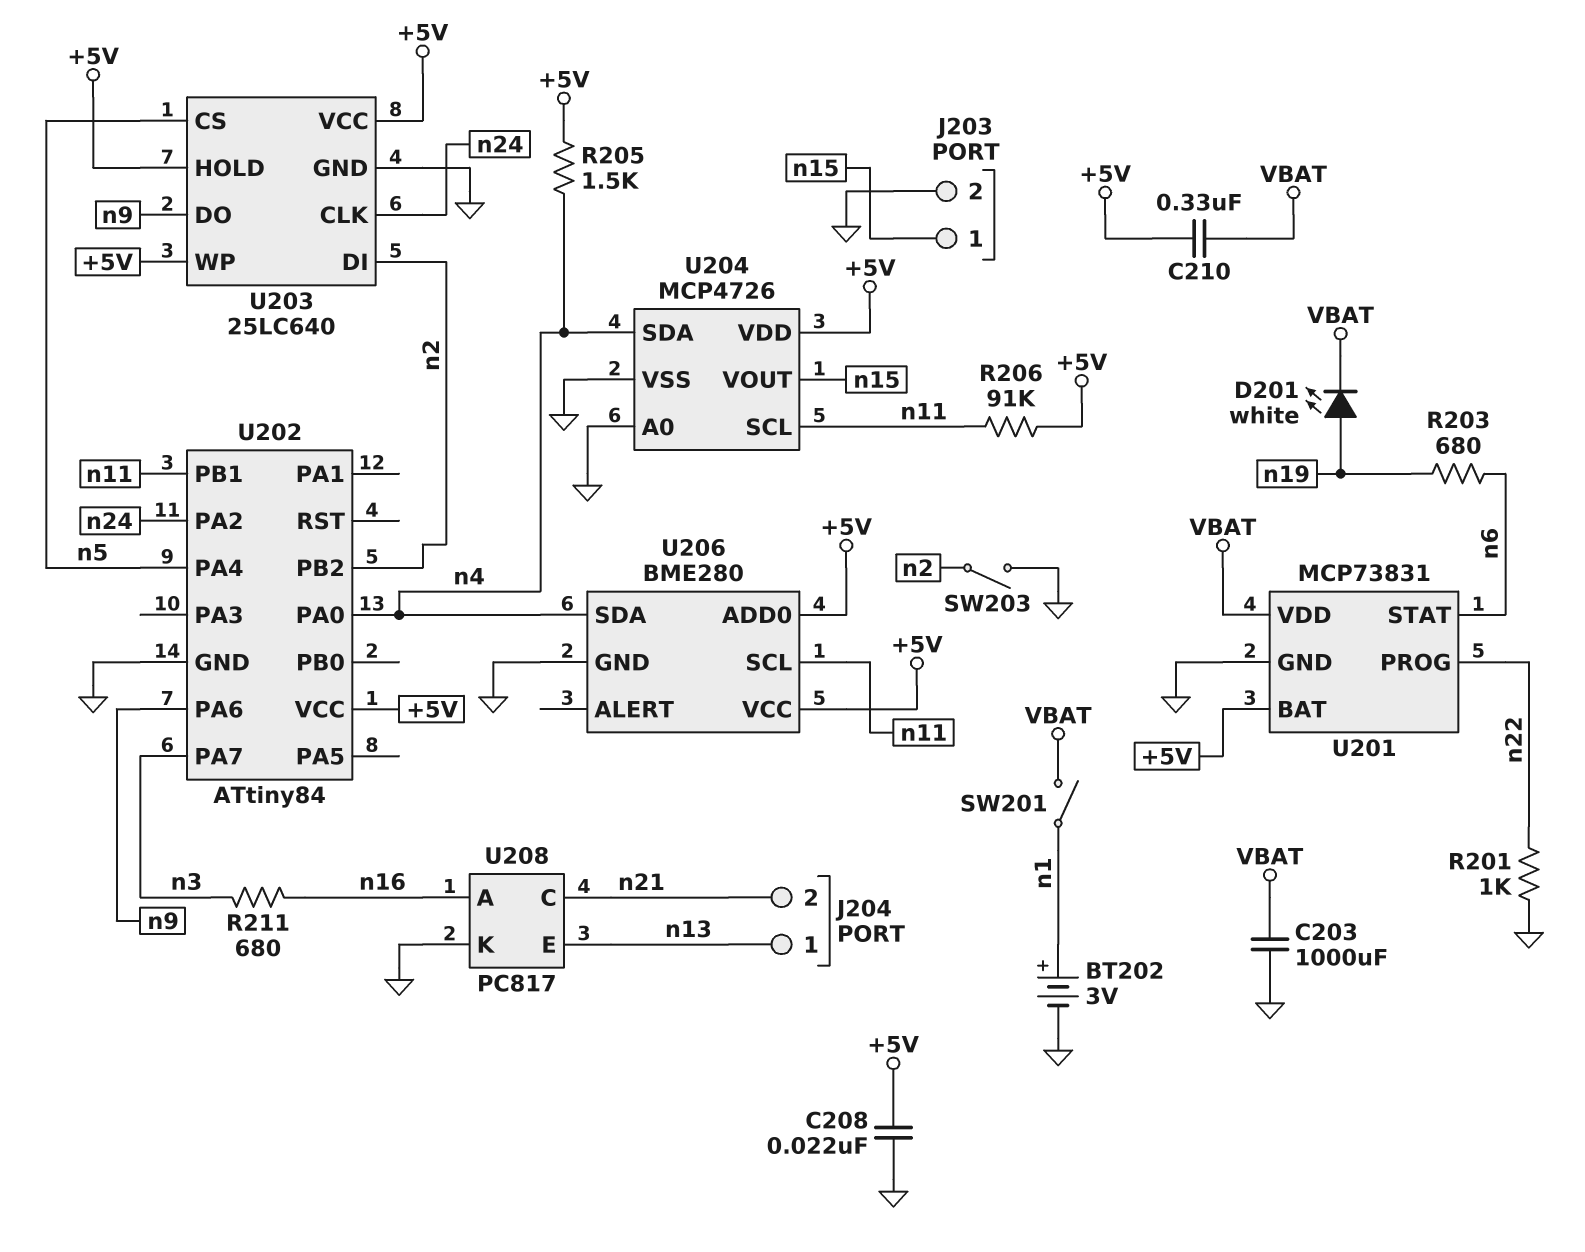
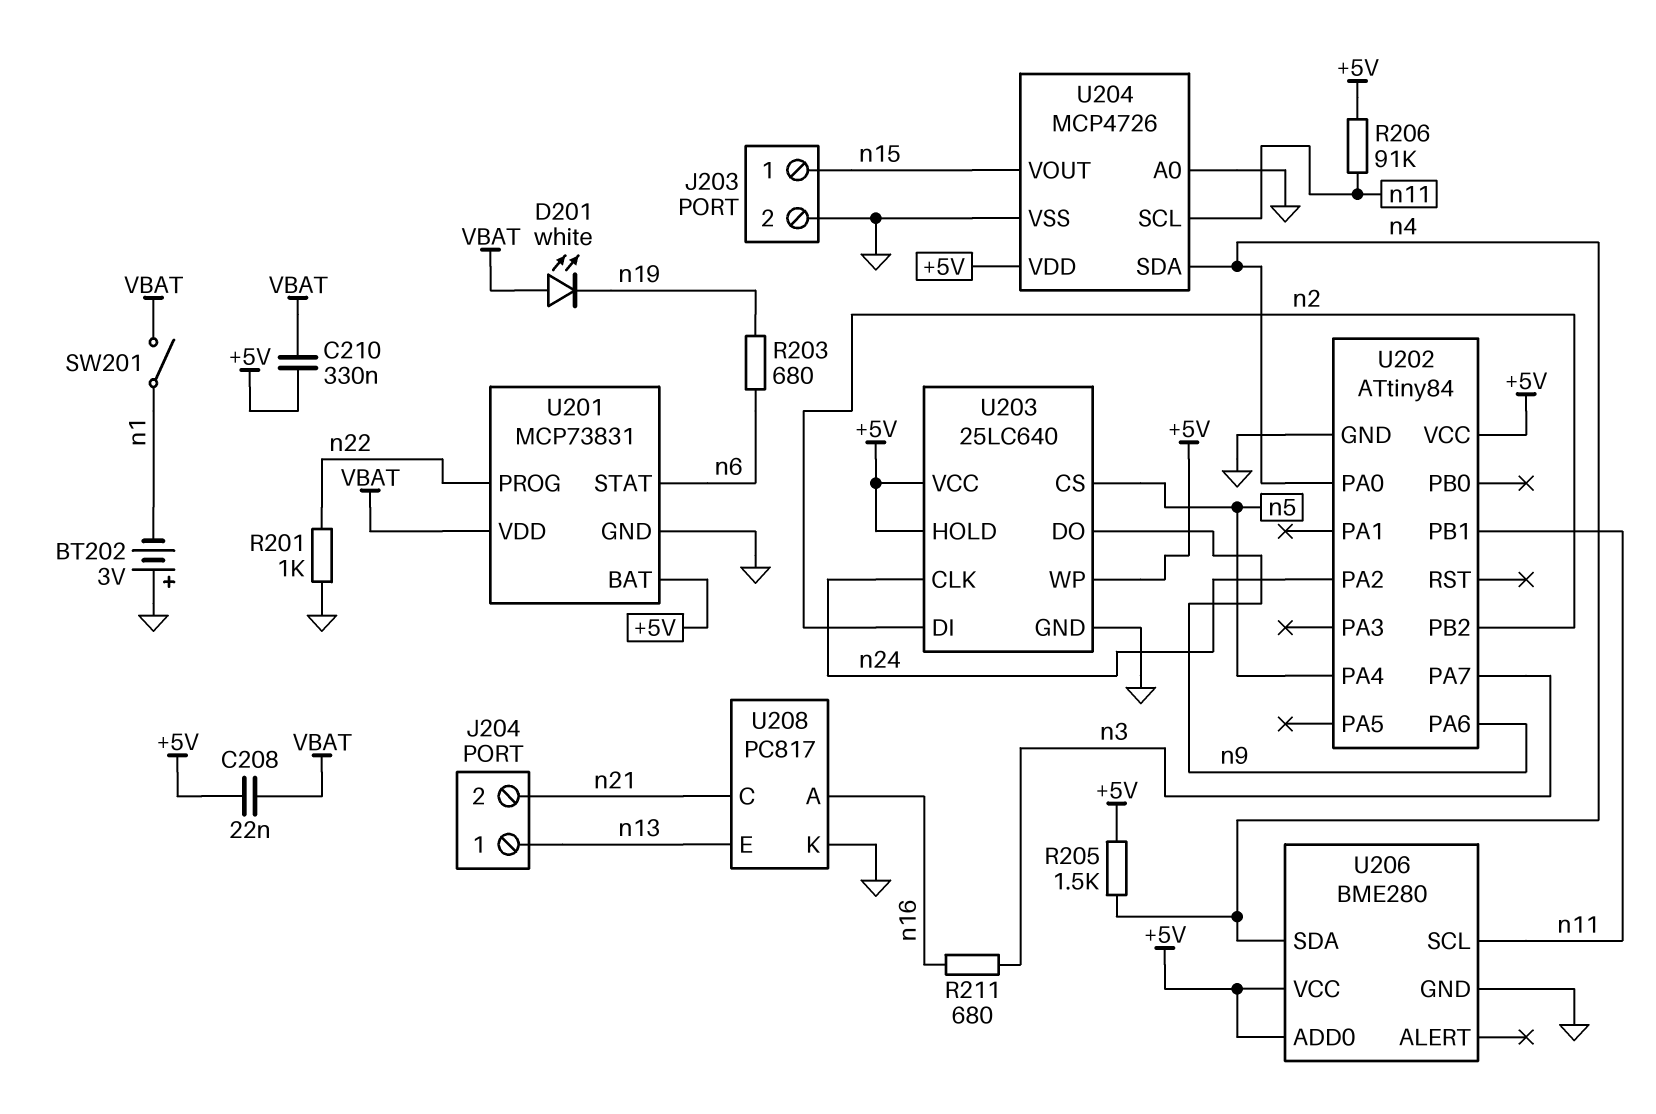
BT202: 3V (plus n1, minus GND) -> 3V (plus GND, minus n1)
C203: 1000uF (GND, VBAT) -> none
C208: 22nF (+5V, GND) -> 22nF (+5V, VBAT)
D201: LED white (A n19, K VBAT) -> LED white (A VBAT, K n19)
SW203: switch (GND, n2) -> none

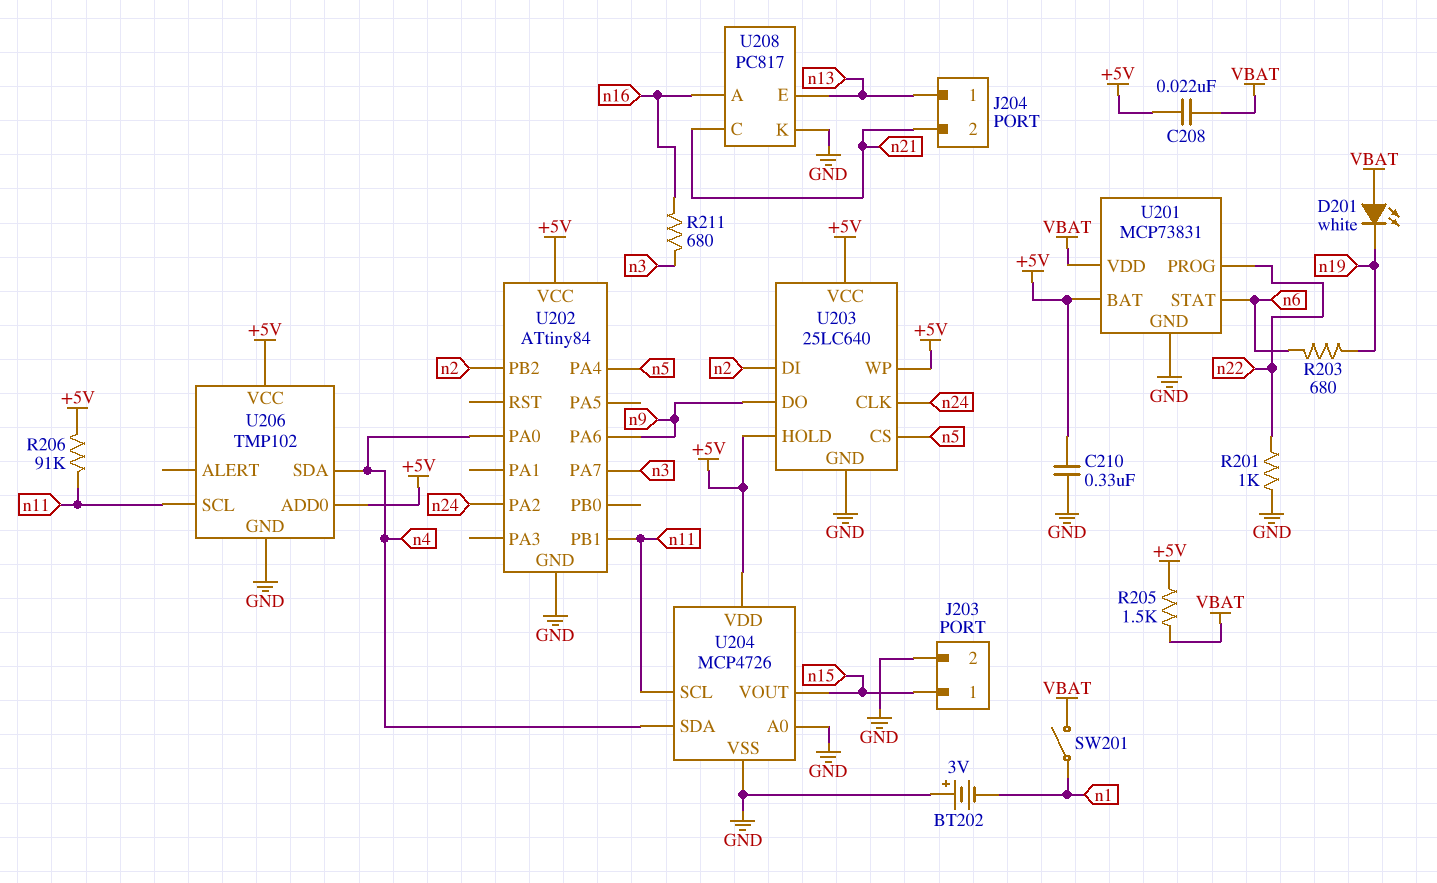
C210: 330nF (+5V, VBAT) -> 330nF (+5V, GND)
R205: 1.5k (+5V, n4) -> 1.5k (+5V, VBAT)
U206: BME280 -> TMP102

